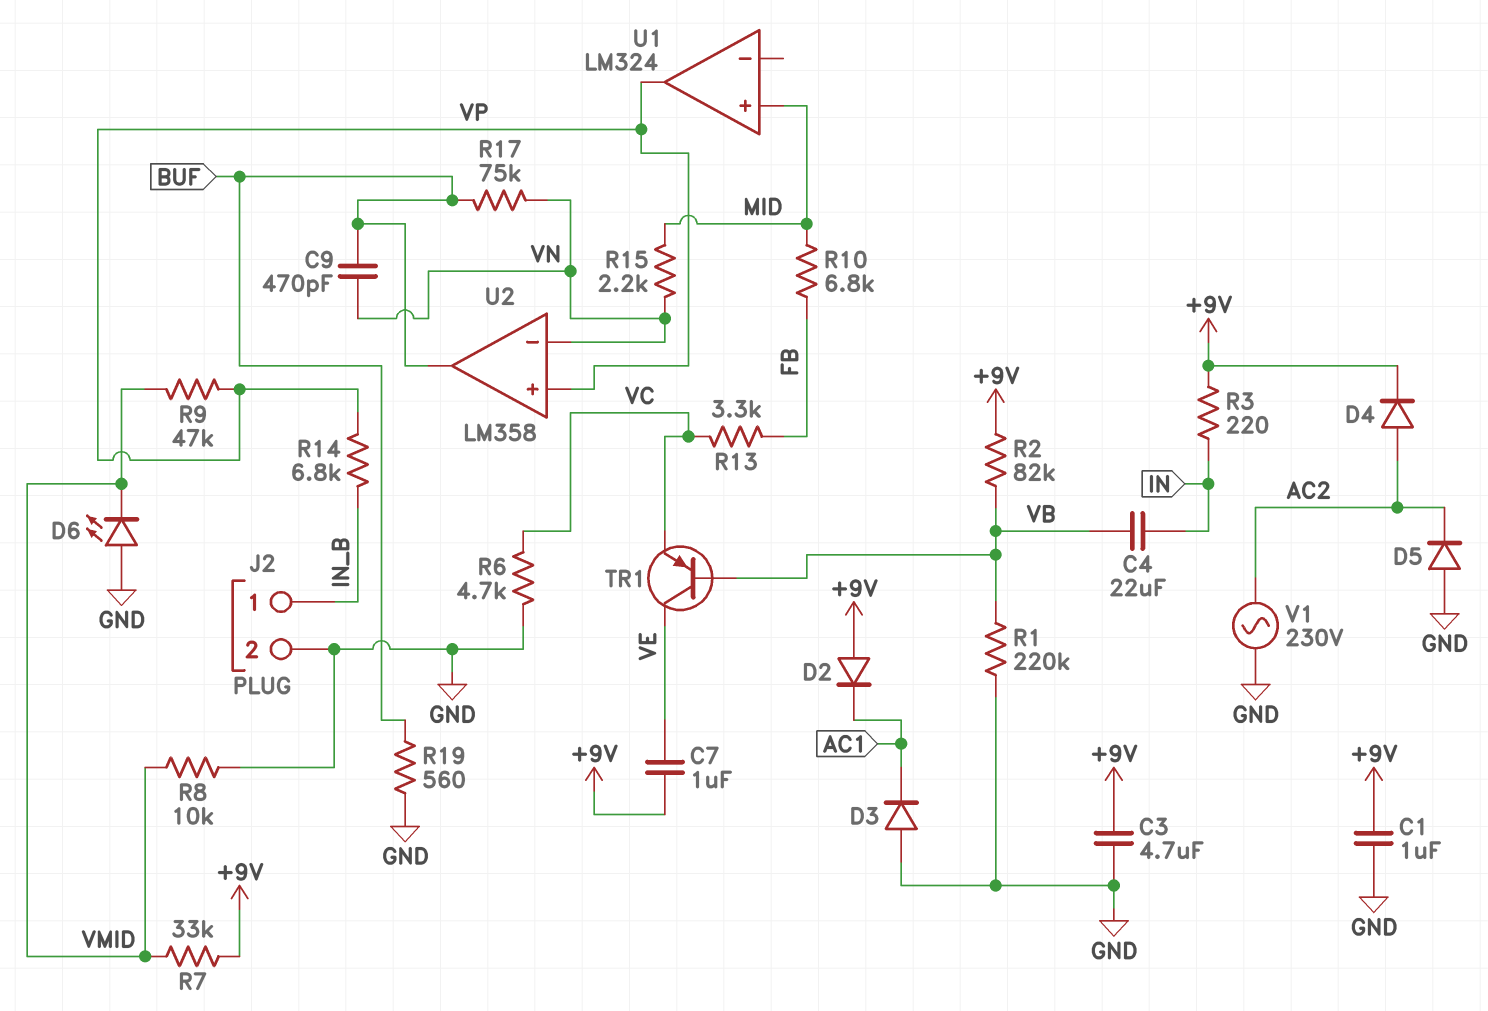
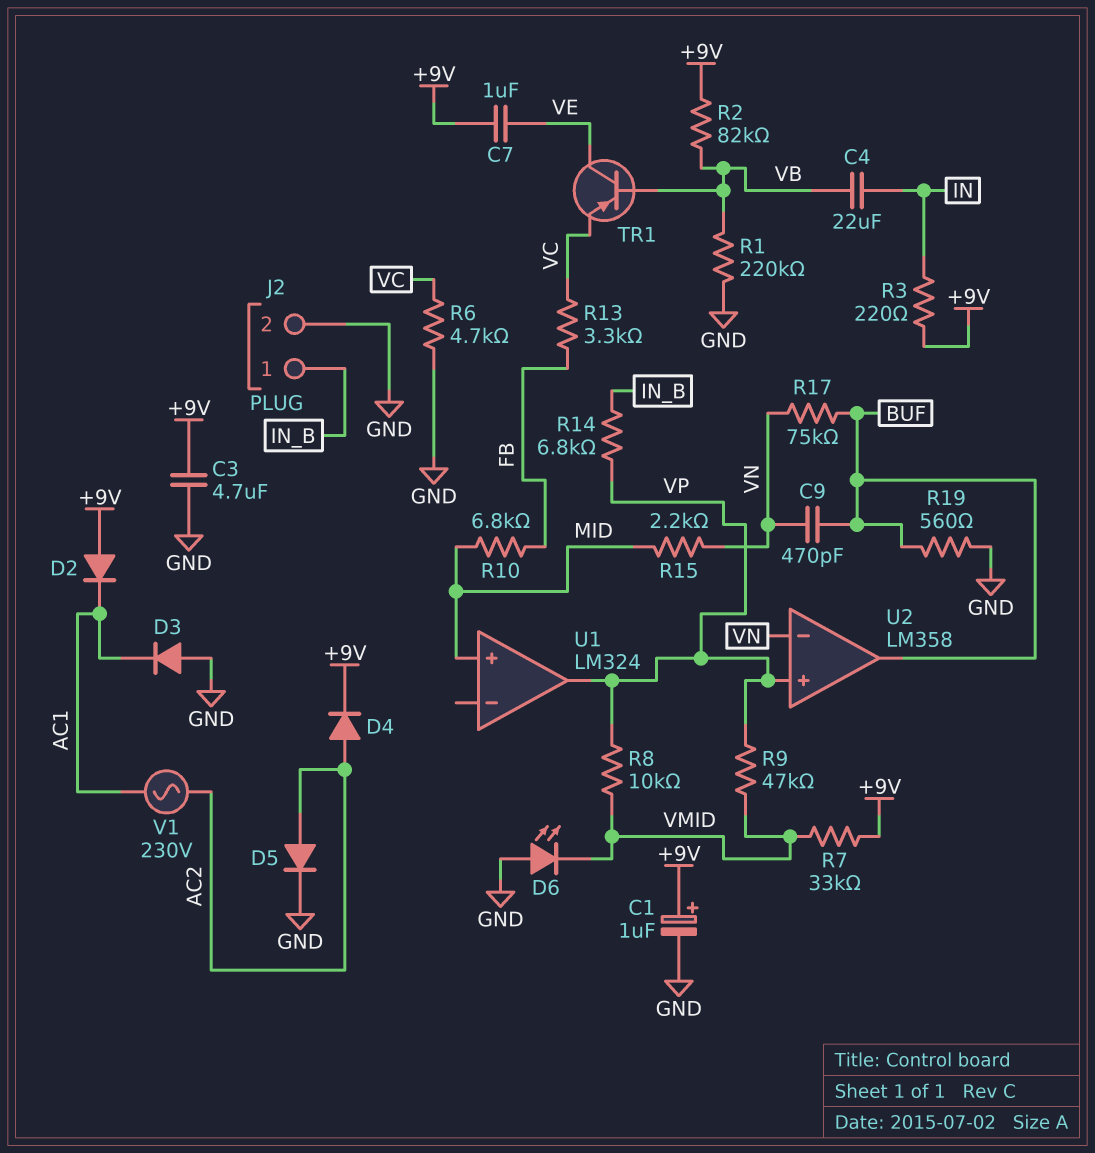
C1: 1uF (+9V, GND) -> 1uF (plus +9V, minus GND)
D5: diode (A GND, K AC2) -> diode (A AC2, K GND)
R8: 10k (GND, VMID) -> 10k (VMID, VP)
V1: AC 230V (AC2, GND) -> AC 230V (AC1, AC2)

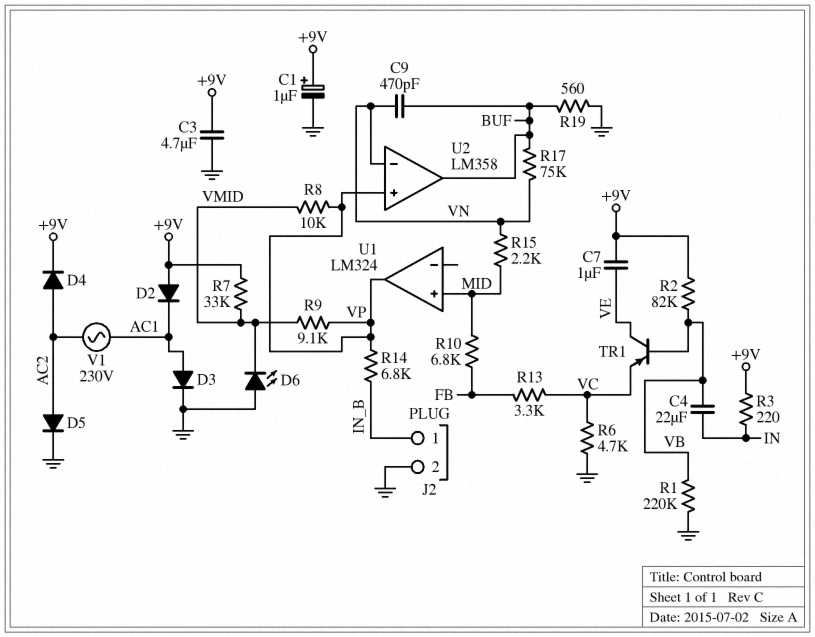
D3: diode (A GND, K AC1) -> diode (A AC1, K GND)
R9: 47k (VMID, VP) -> 9.1k (VMID, VP)

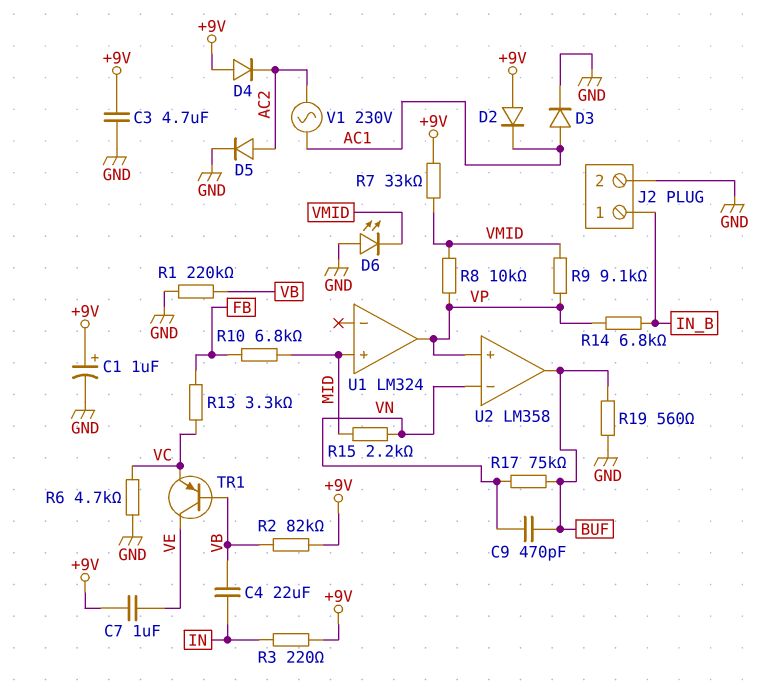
D4: diode (A AC2, K +9V) -> diode (A +9V, K AC2)

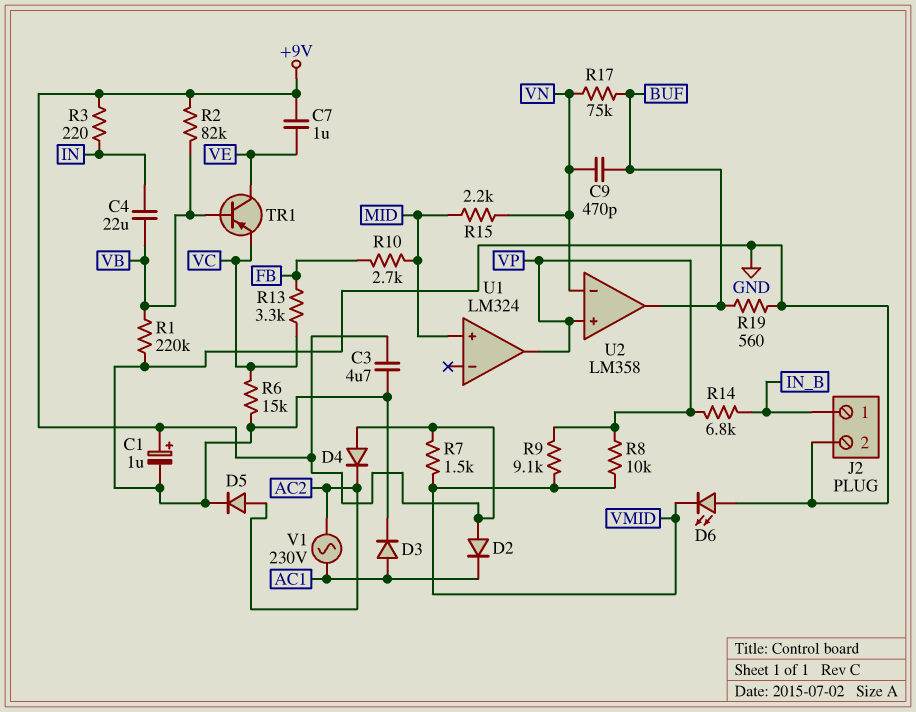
R6: 4.7k (GND, VC) -> 15k (GND, VC)
R7: 33k (+9V, VMID) -> 1.5k (+9V, VMID)
R10: 6.8k (FB, MID) -> 2.7k (FB, MID)

